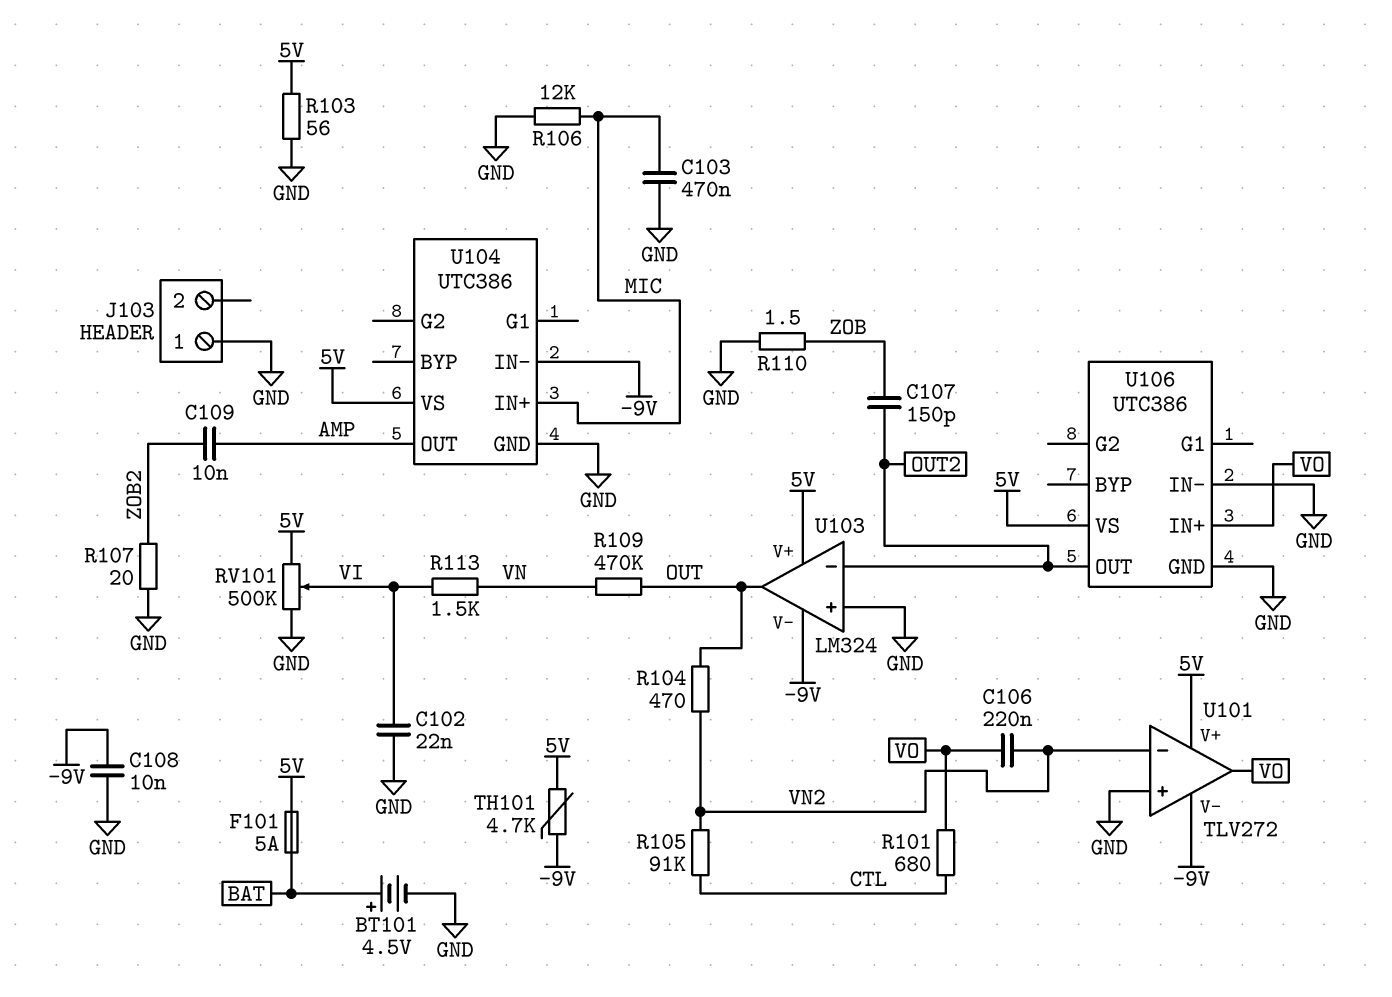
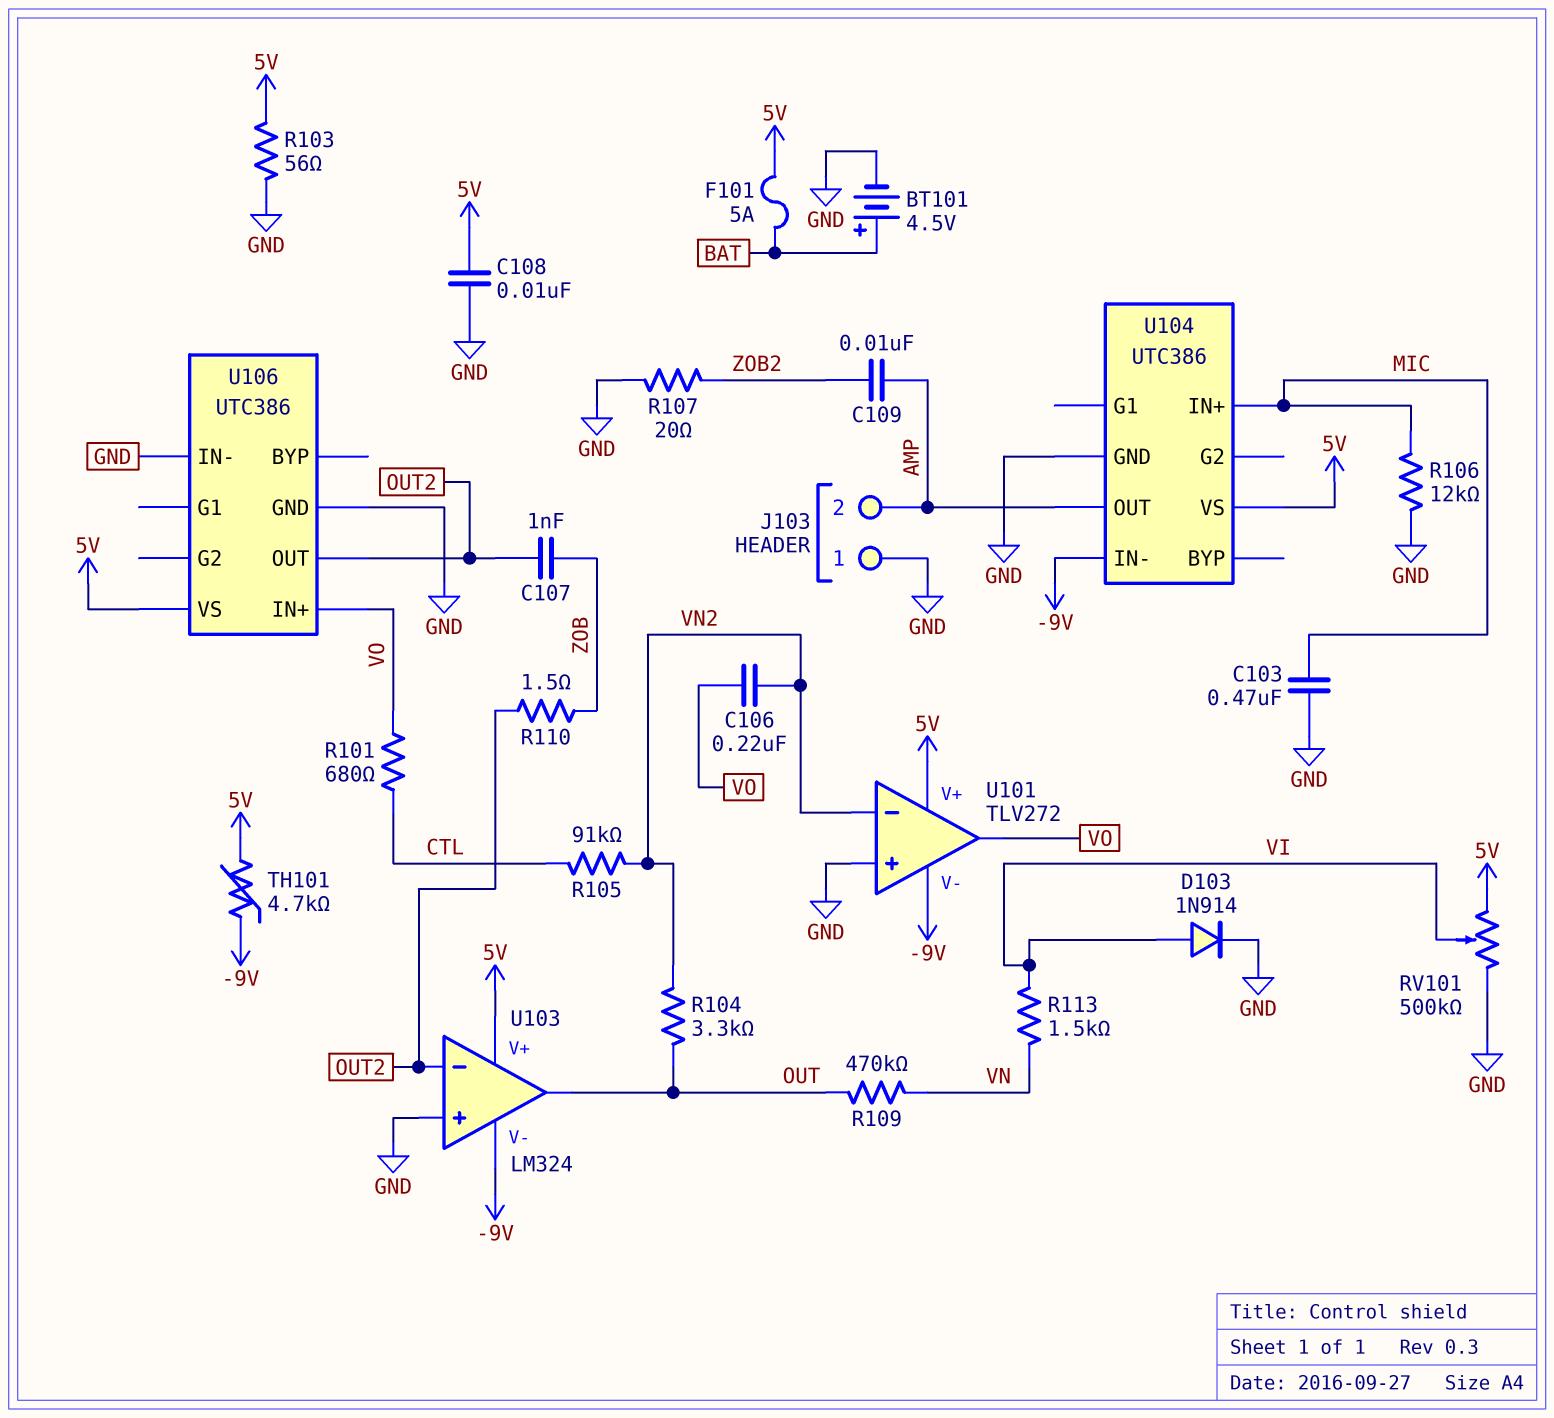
C102: 22nF (GND, VI) -> none
C107: 150pF (OUT2, ZOB) -> 1nF (OUT2, ZOB)
C108: 10nF (-9V, GND) -> 10nF (5V, GND)
D103: none -> diode 1N914 (A VI, K GND)
J103 pin 2: none -> AMP
R104: 470 (OUT, VN2) -> 3.3k (OUT, VN2)
R110: 1.5 (GND, ZOB) -> 1.5 (OUT2, ZOB)

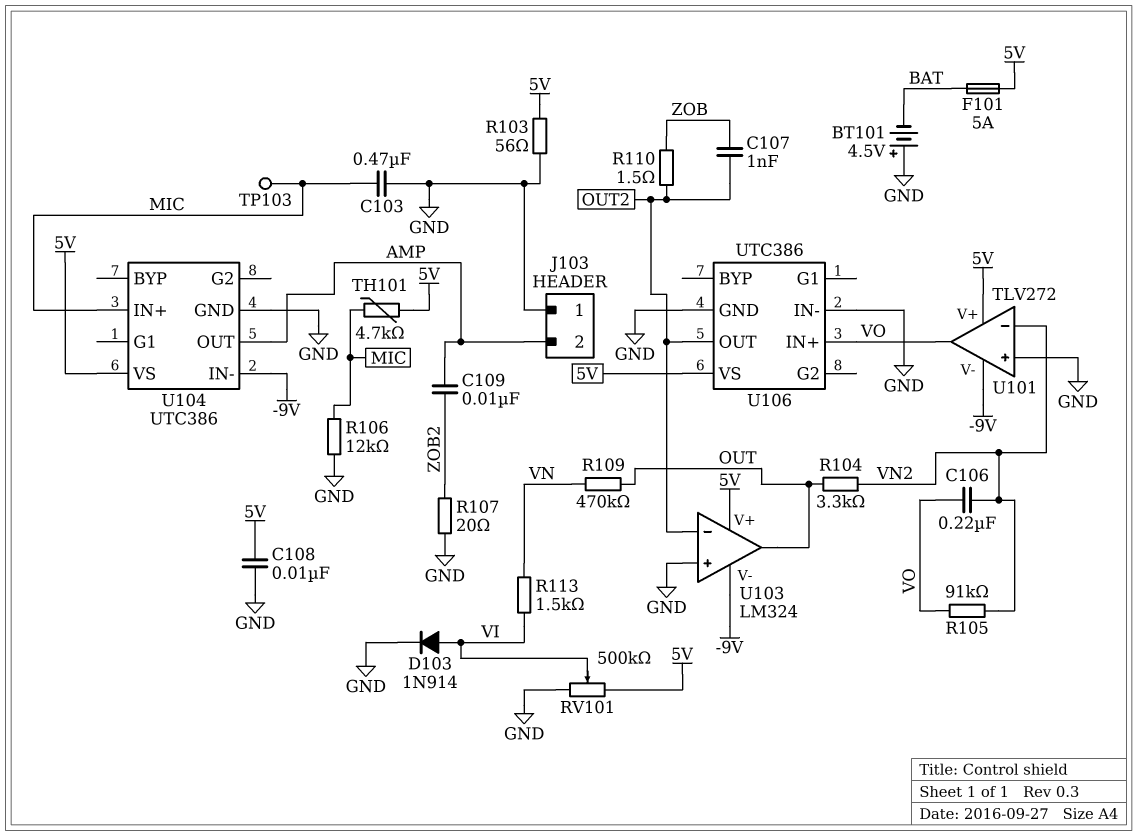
BT101: 4.5V (plus BAT, minus GND) -> 4.5V (plus GND, minus BAT)
R101: 680 (CTL, VO) -> none
R105: 91k (CTL, VN2) -> 91k (VN2, VO)
TH101: 4.7k (-9V, 5V) -> 4.7k (5V, MIC)
TP103: none -> test point (MIC)

